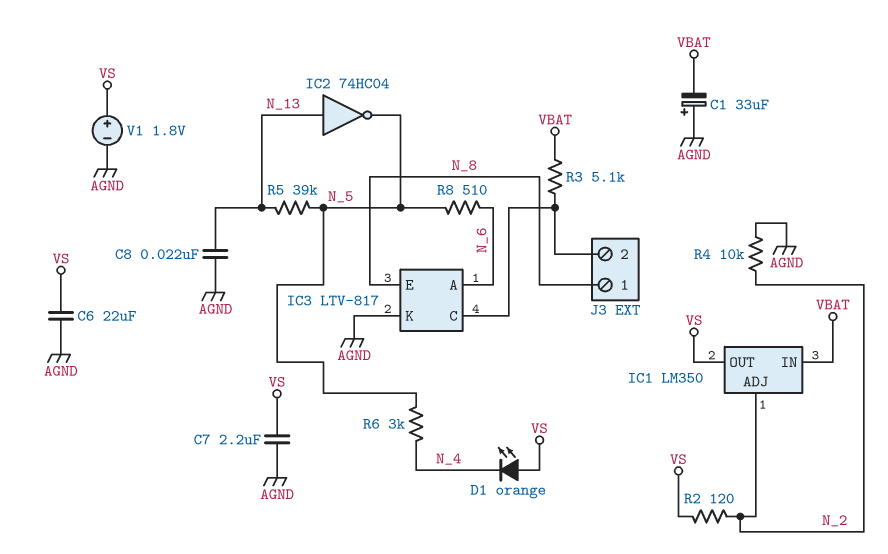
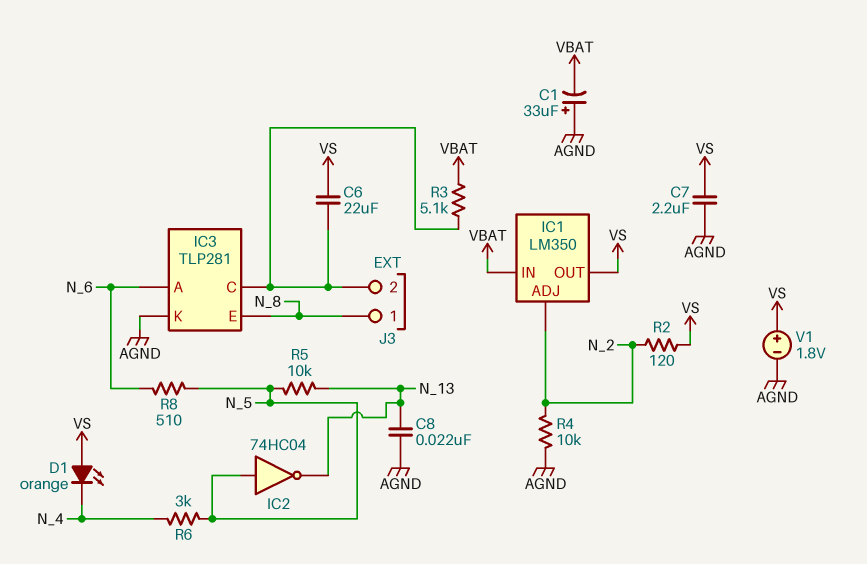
C6: 22uF (AGND, VS) -> 22uF (IC3/C, VS)
IC2: NOT 74HC04 (in N_13, out N_5) -> NOT 74HC04 (in N_5, out N_13)
IC3: LTV-817 -> TLP281
R5: 39k (N_5, N_13) -> 10k (N_5, N_13)

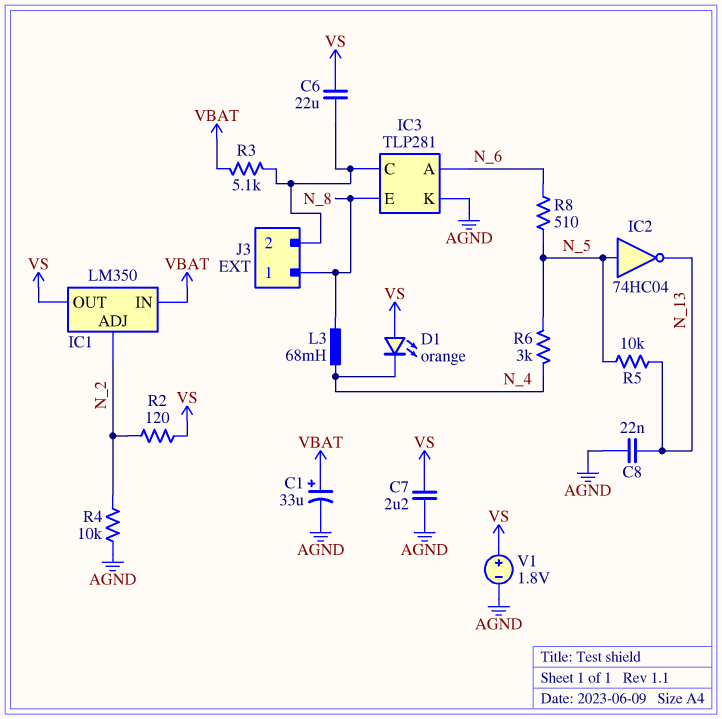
C1: 33uF (plus AGND, minus VBAT) -> 33uF (plus VBAT, minus AGND)
L3: none -> 68mH (N_4, N_8)

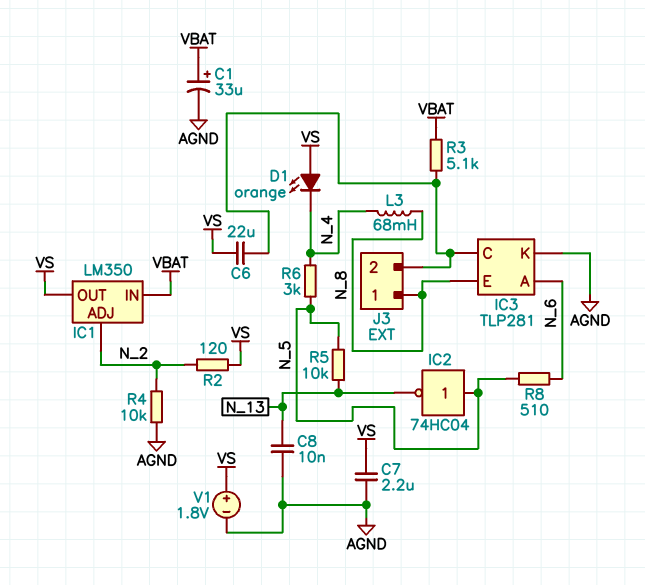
C8: 22nF (AGND, N_13) -> 10nF (AGND, N_13)

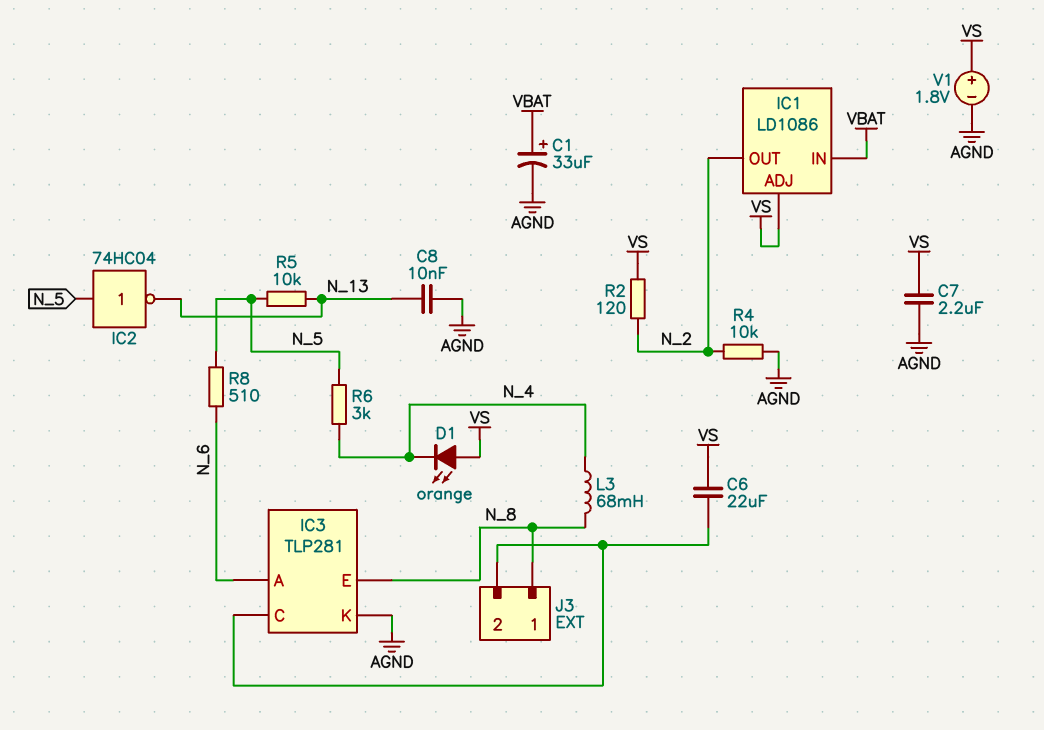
IC1: LM350 -> LD1086
IC1 pin ADJ: N_2 -> VS
IC1 pin OUT: VS -> N_2
R3: 5.1k (IC3/C, VBAT) -> none

